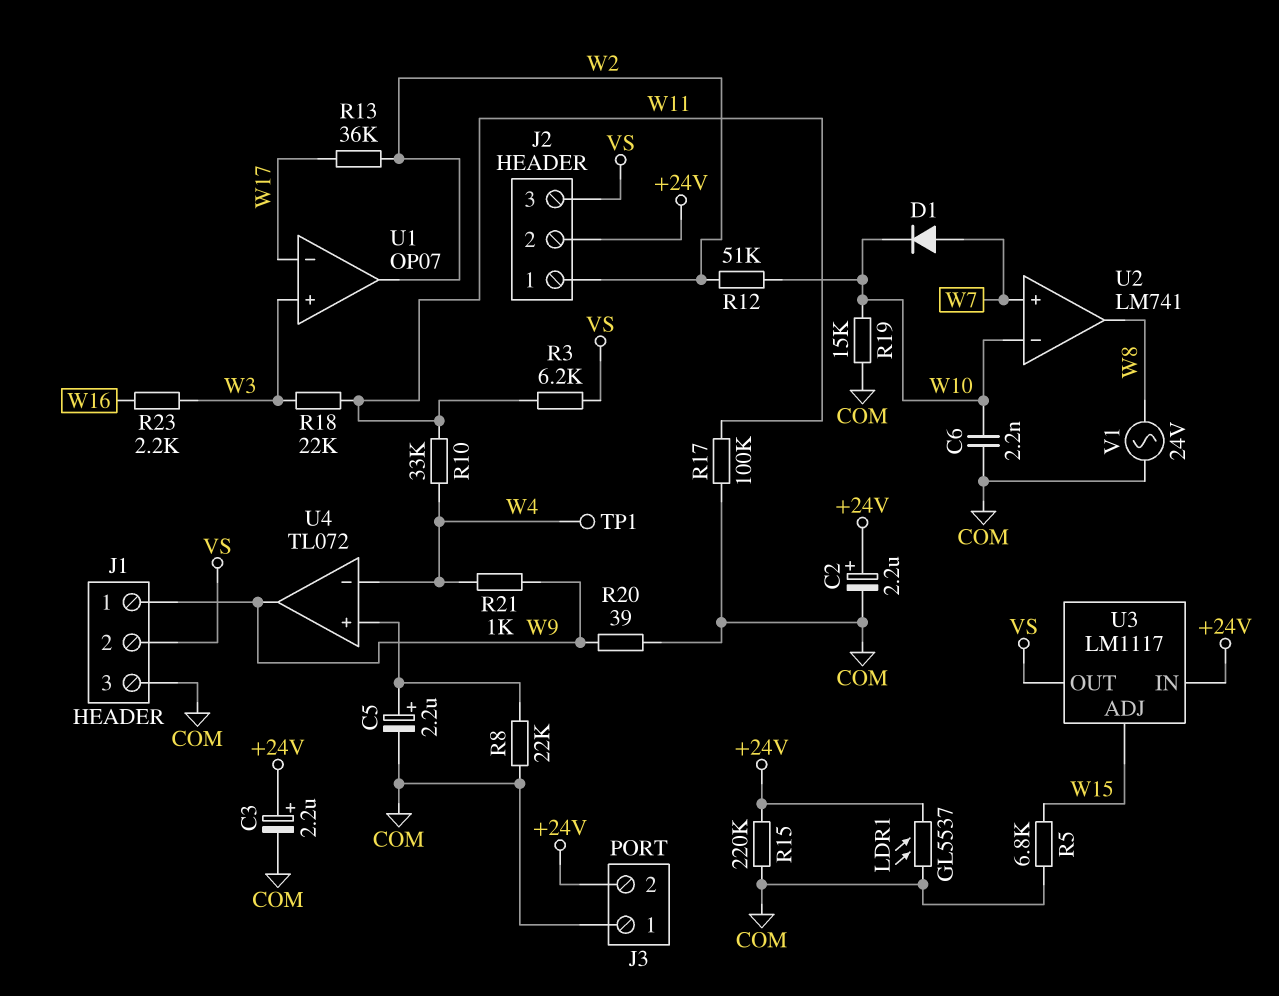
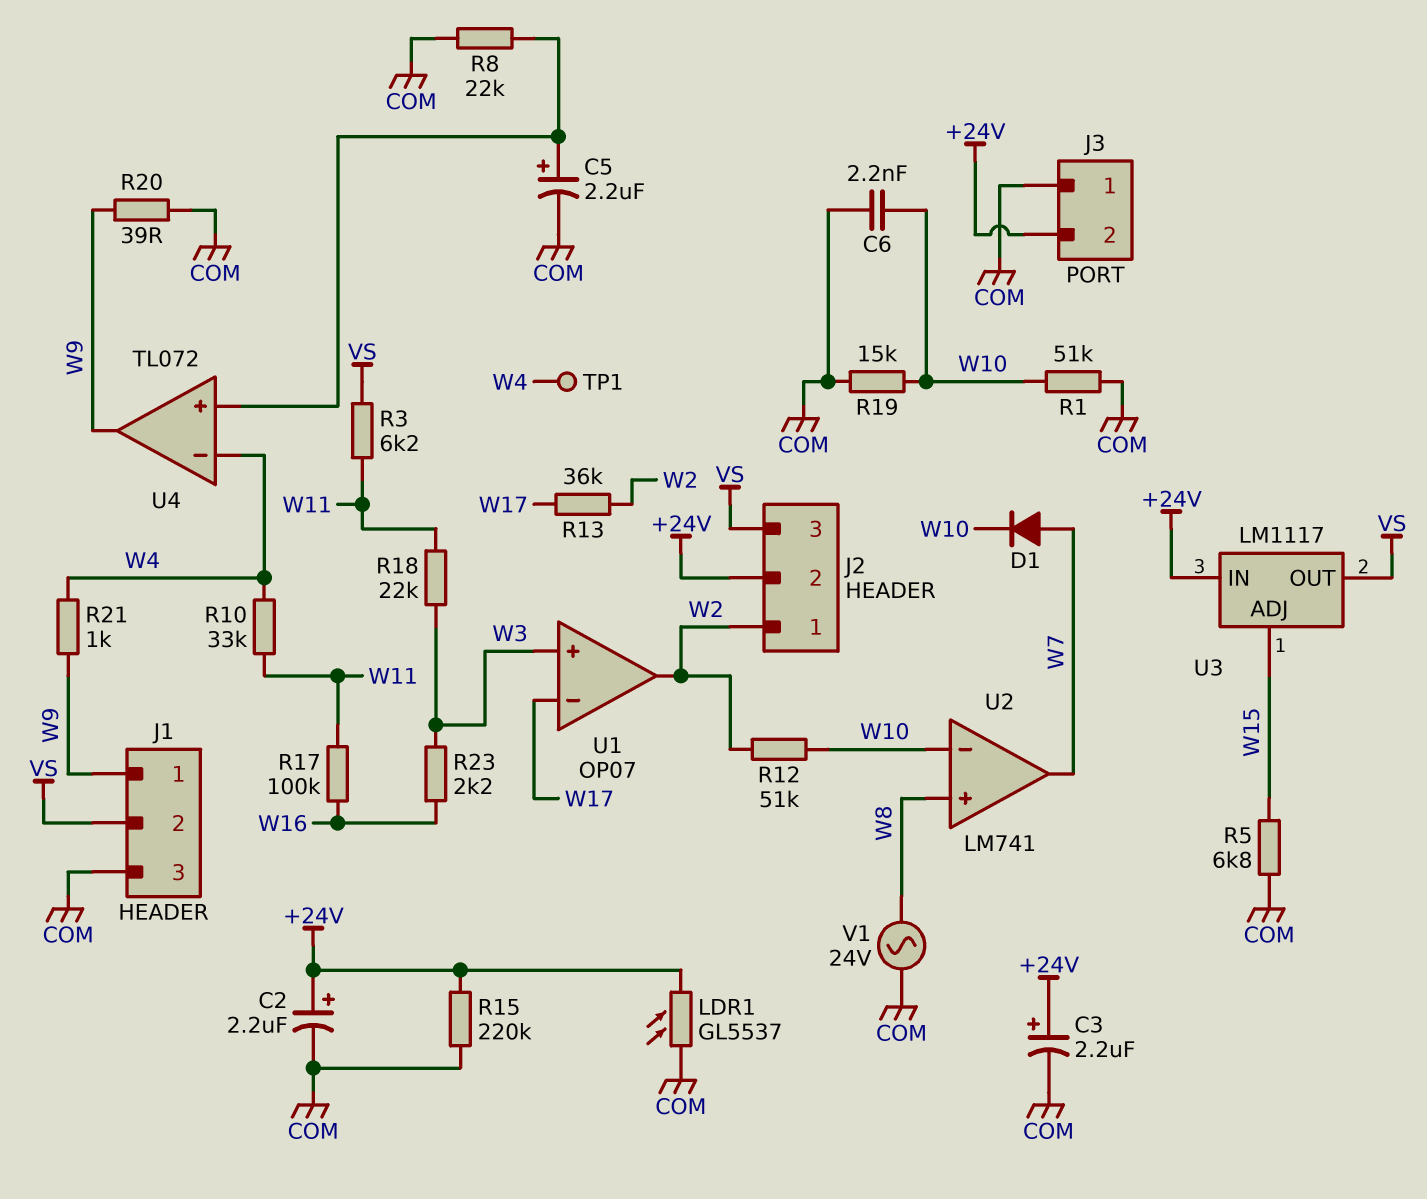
R1: none -> 51k (COM, W10)
R17: 100k (COM, W11) -> 100k (W11, W16)
U2 pin in+: W7 -> W8
U2 pin out: W8 -> W7

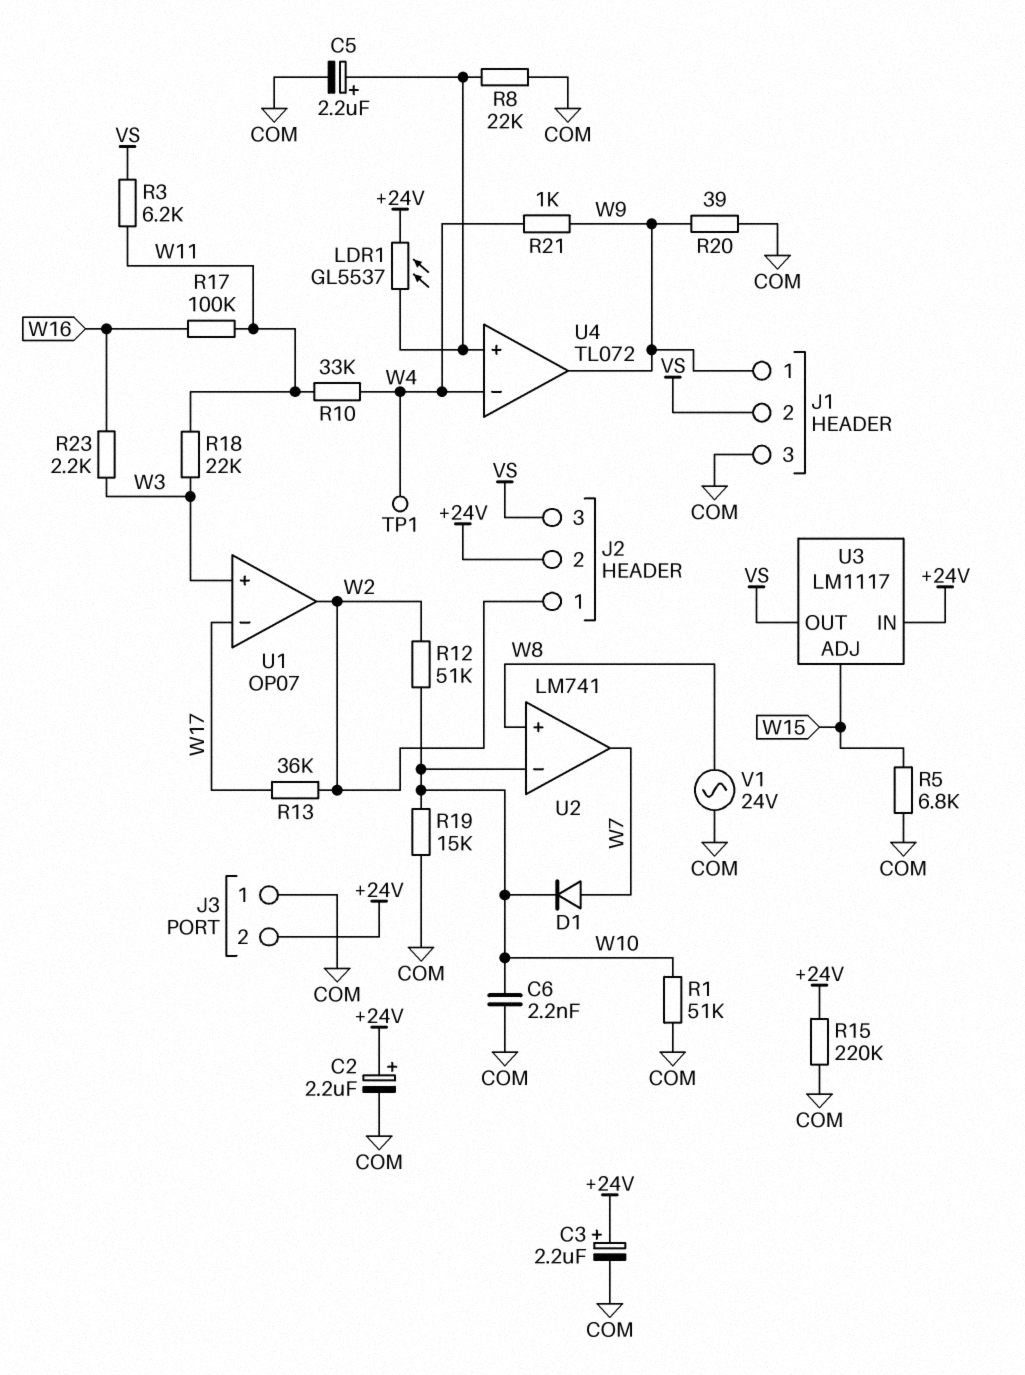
LDR1: GL5537 (+24V, COM) -> GL5537 (+24V, U4/in+)

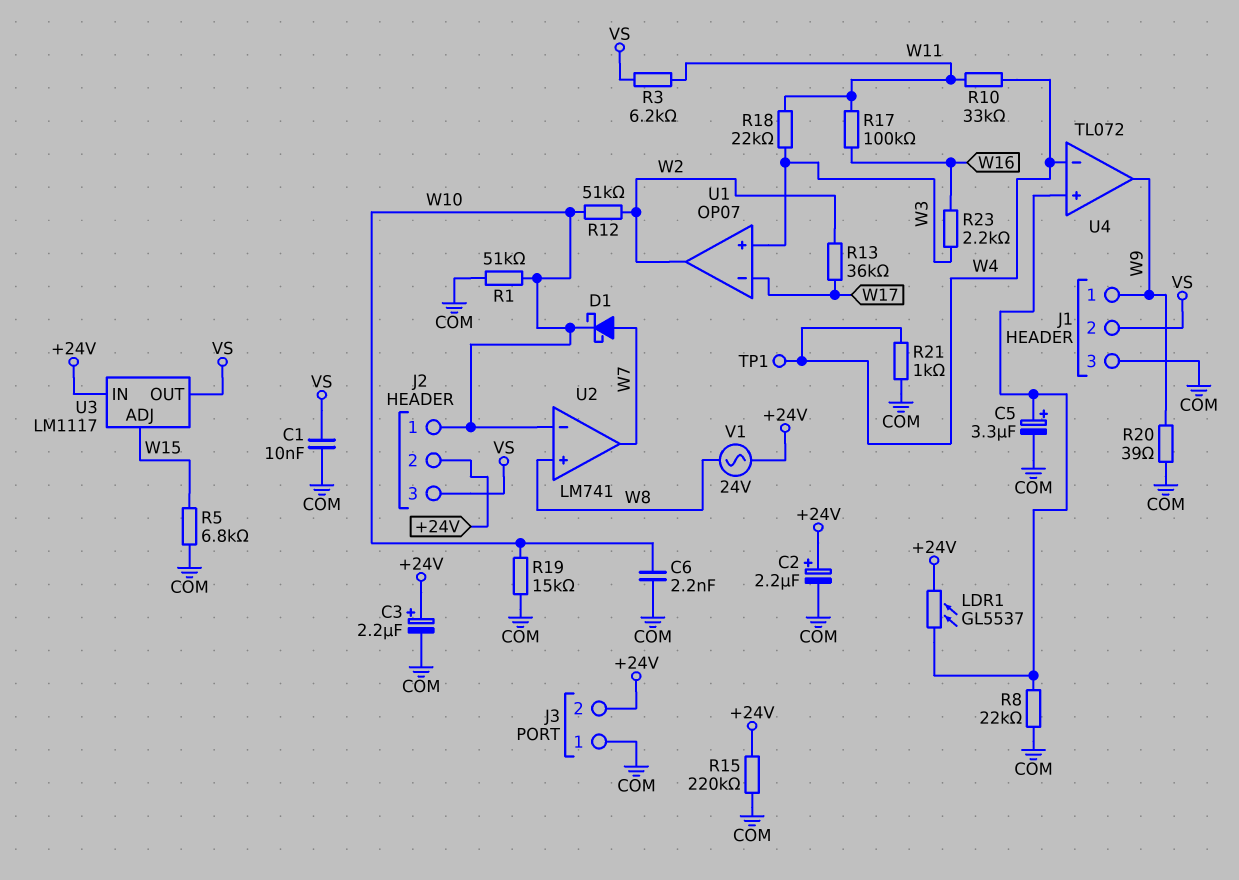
C1: none -> 10nF (COM, VS)
C5: 2.2uF (plus U4/in+, minus COM) -> 3.3uF (plus U4/in+, minus COM)
D1: diode (A W7, K W10) -> schottky (A W7, K W10)
J2 pin 1: W2 -> W10
R21: 1k (W4, W9) -> 1k (COM, W4)
V1: AC 24V (COM, W8) -> AC 24V (+24V, W8)

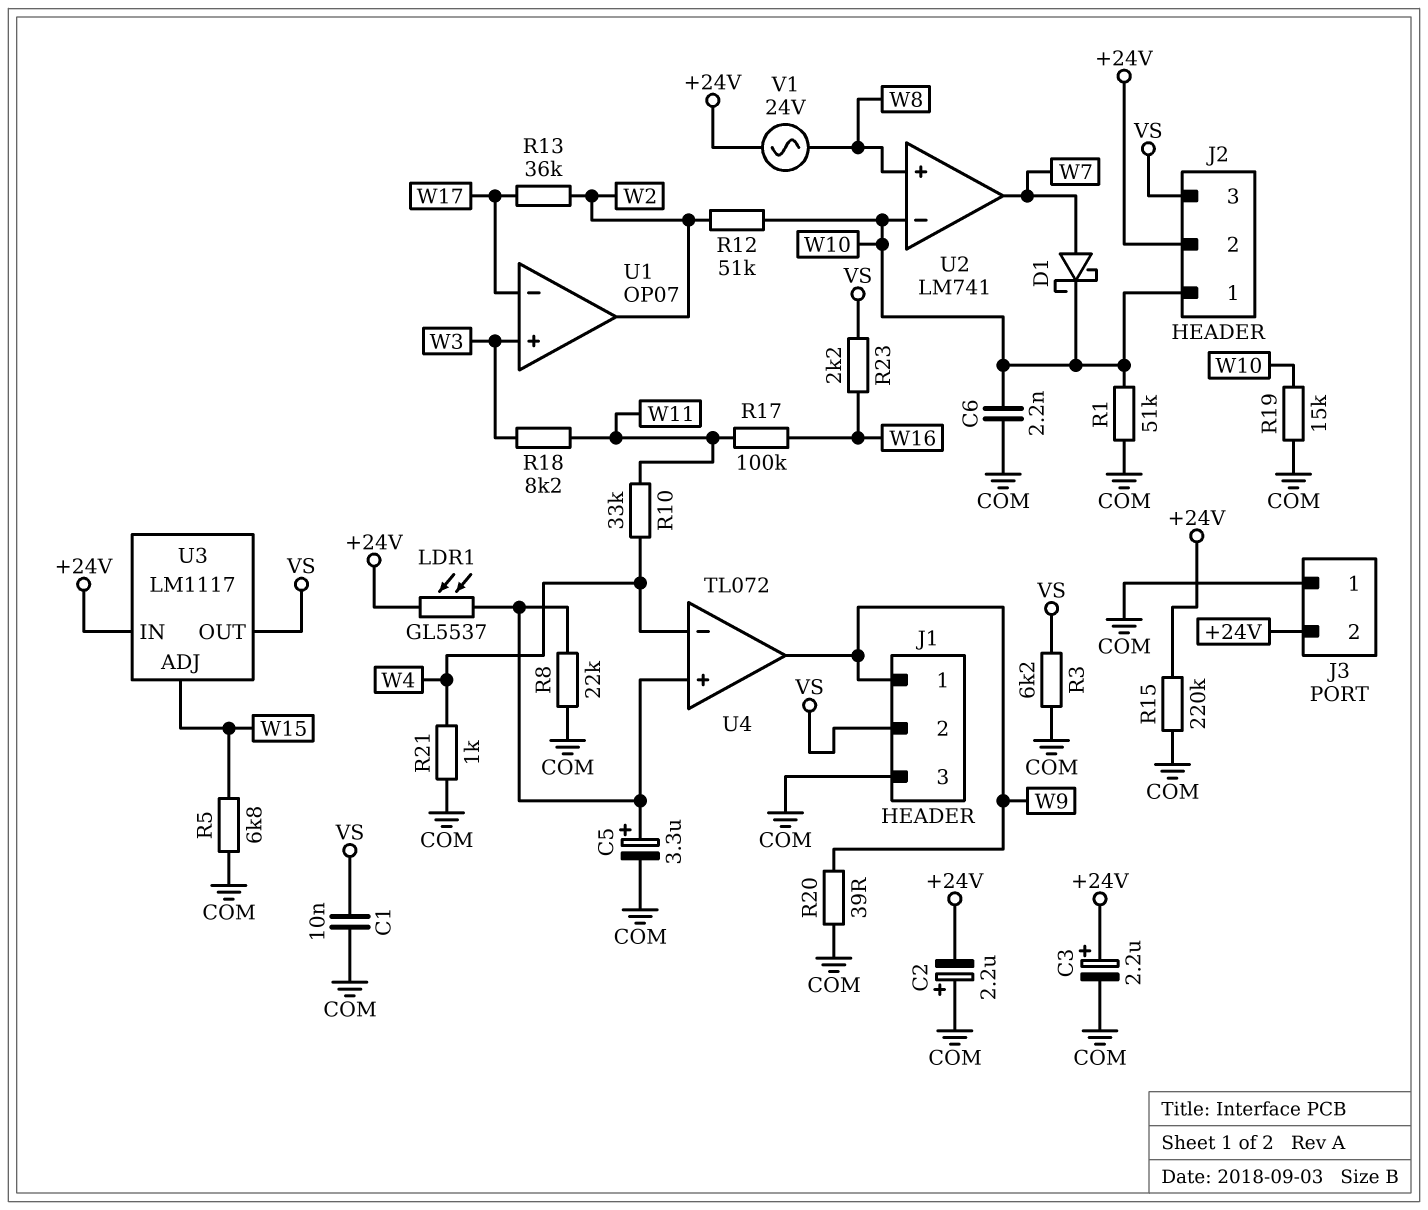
C2: 2.2uF (plus +24V, minus COM) -> 2.2uF (plus COM, minus +24V)
R3: 6.2k (VS, W11) -> 6.2k (COM, VS)
R18: 22k (W3, W11) -> 8.2k (W3, W11)
R23: 2.2k (W3, W16) -> 2.2k (VS, W16)
TP1: test point (W4) -> none

